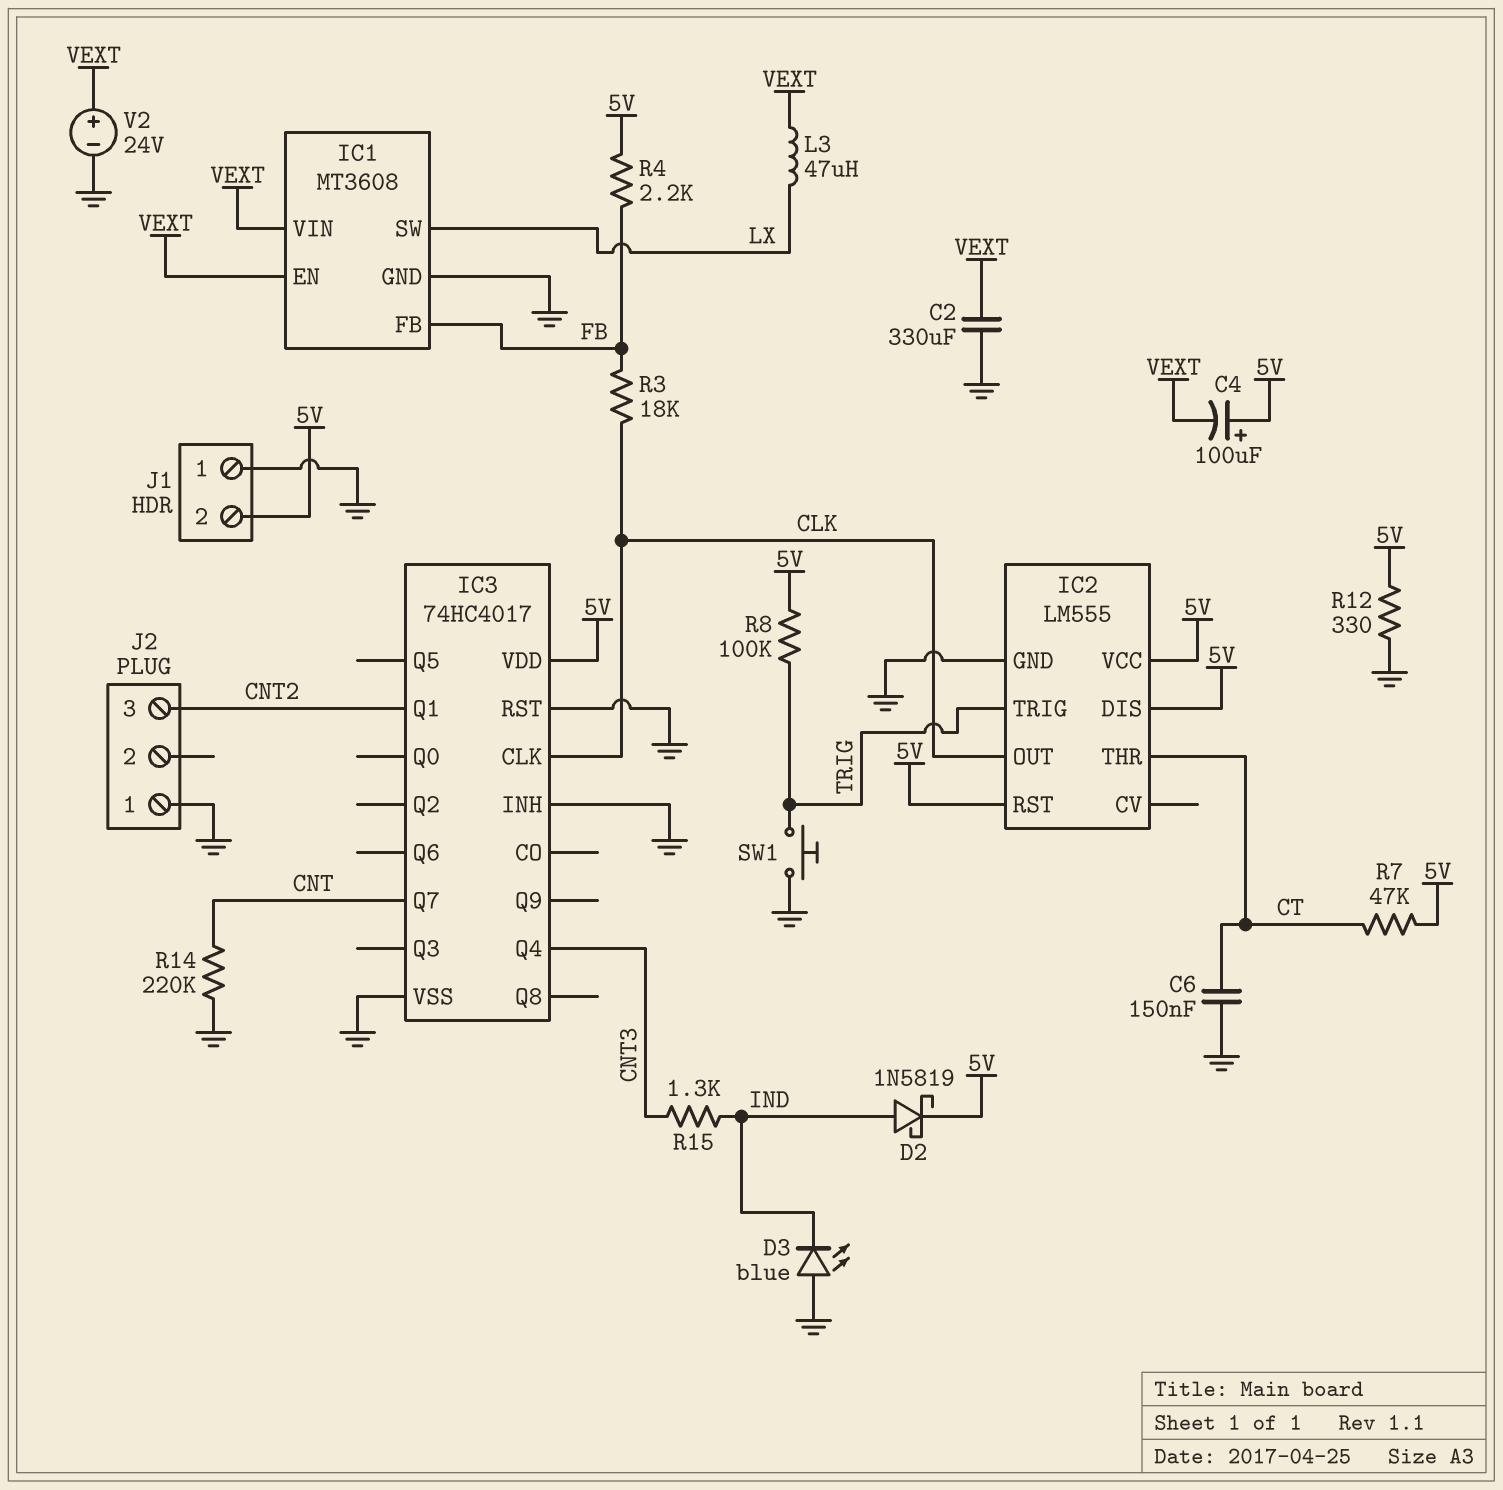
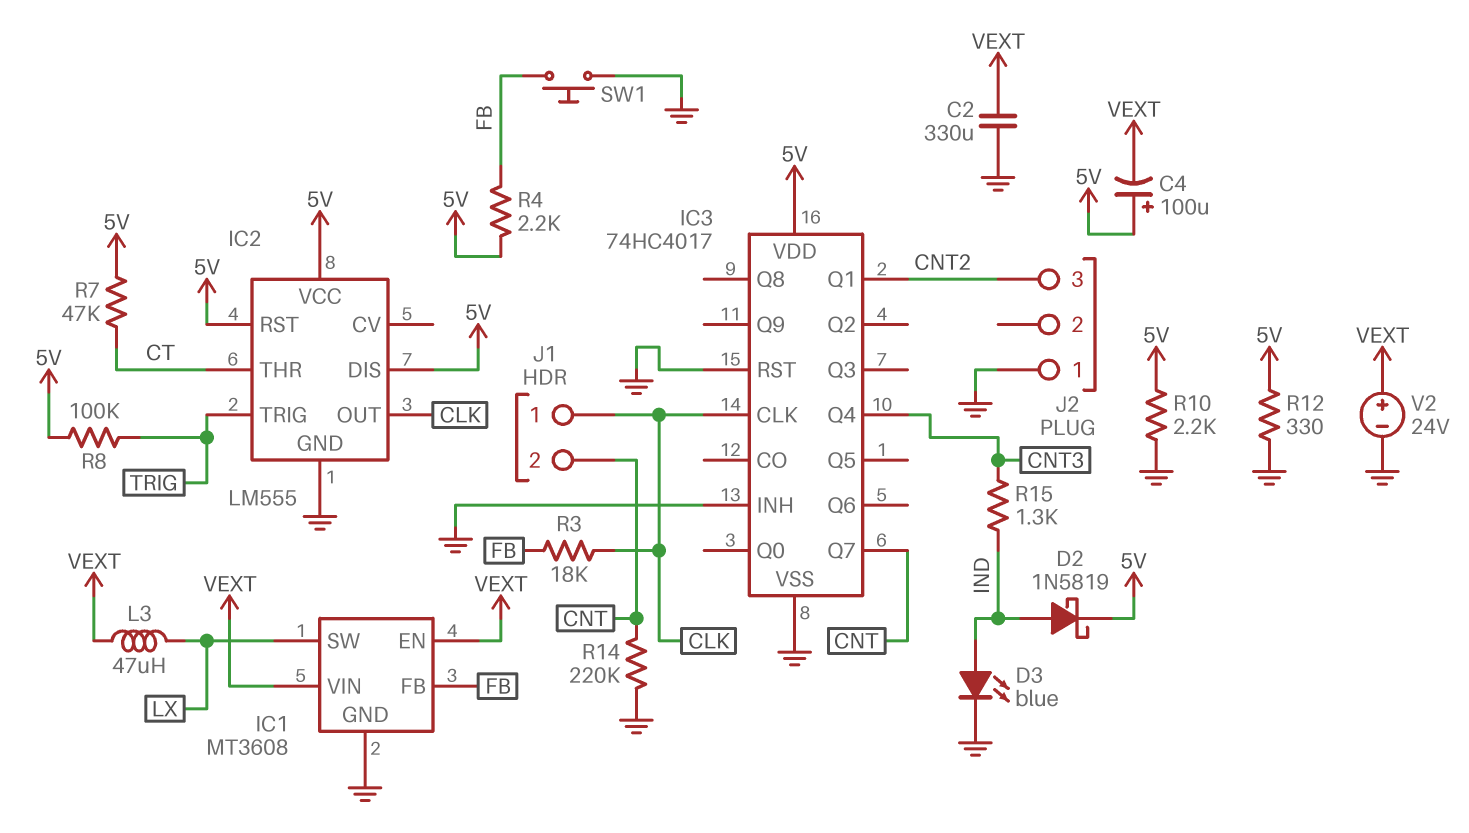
C6: 150nF (CT, GND) -> none
D3: LED blue (A GND, K IND) -> LED blue (A IND, K GND)
J1 pin 1: GND -> CLK
J1 pin 2: 5V -> CNT
R10: none -> 2.2k (5V, GND)
SW1: button (GND, TRIG) -> button (FB, GND)

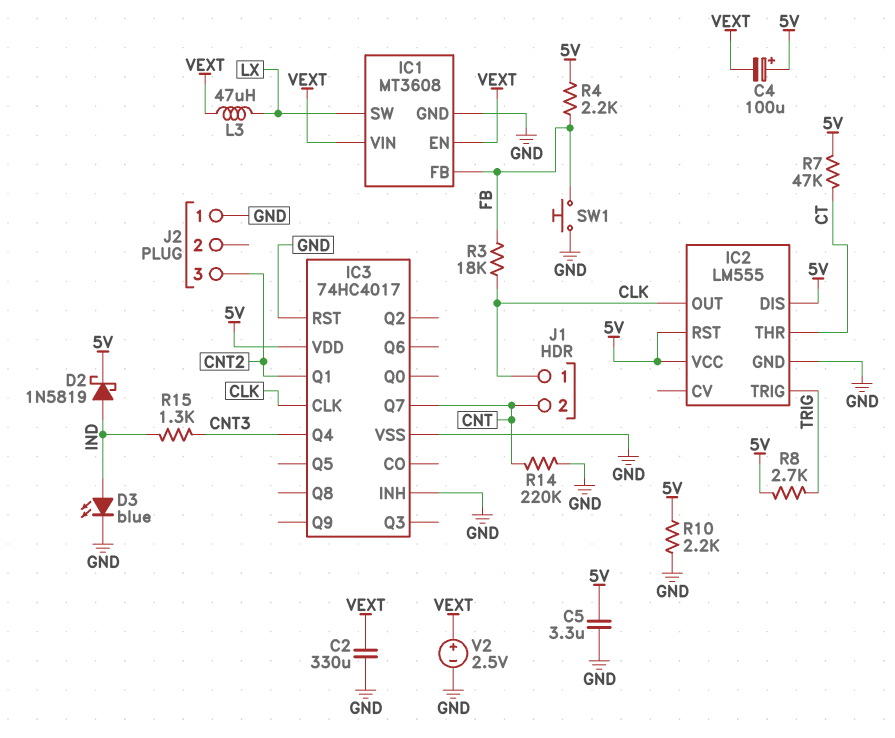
C5: none -> 3.3uF (5V, GND)
R8: 100k (5V, TRIG) -> 2.7k (5V, TRIG)
R12: 330 (5V, GND) -> none
V2: 24V (plus VEXT, minus GND) -> 2.5V (plus VEXT, minus GND)

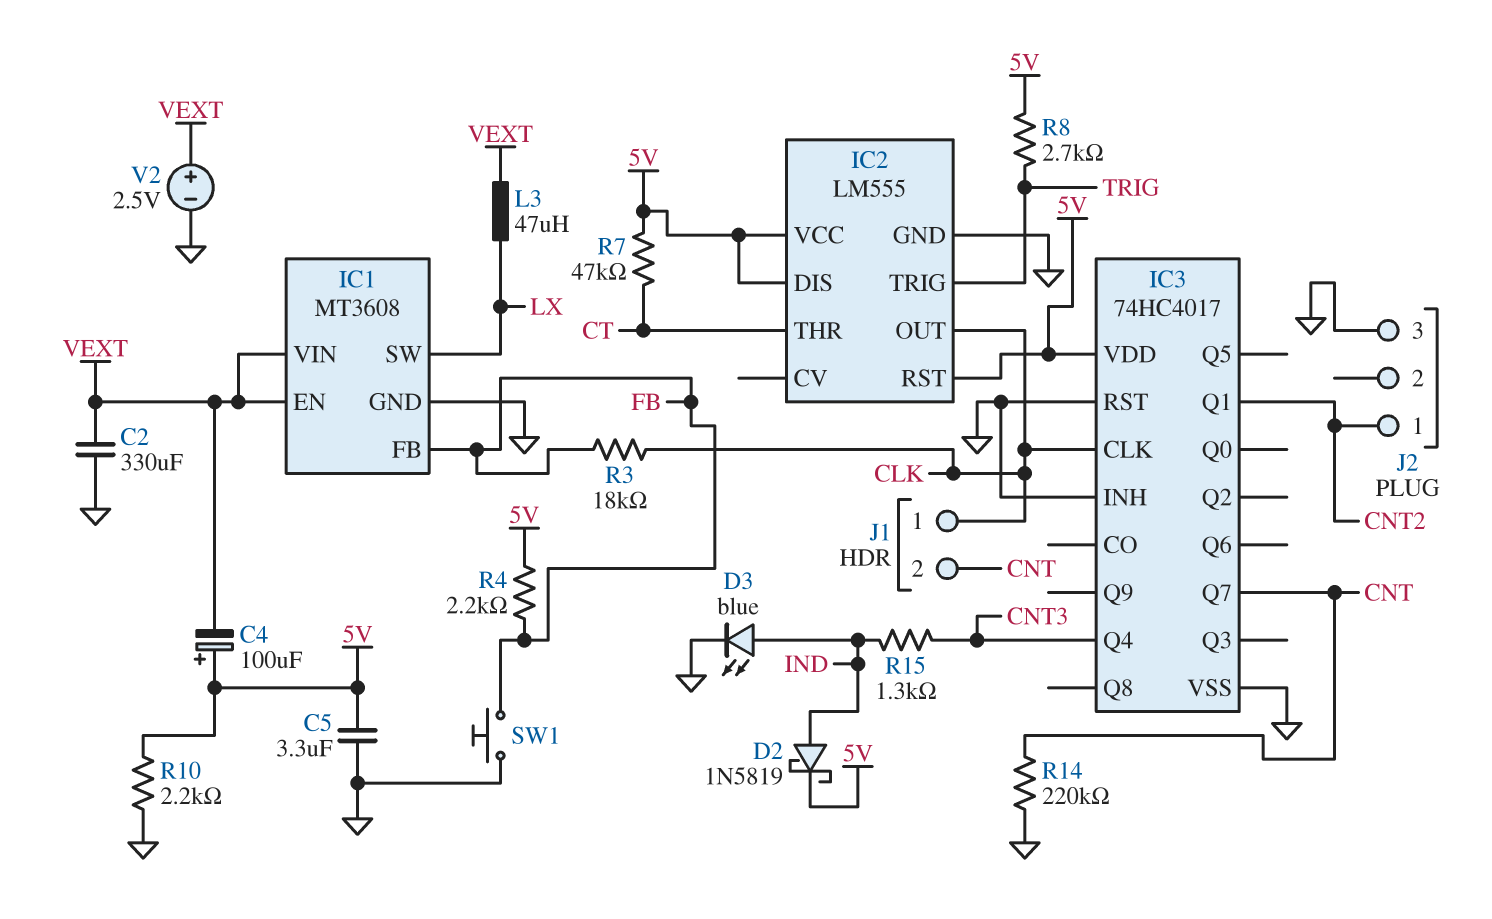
J2 pin 1: GND -> CNT2
J2 pin 3: CNT2 -> GND

